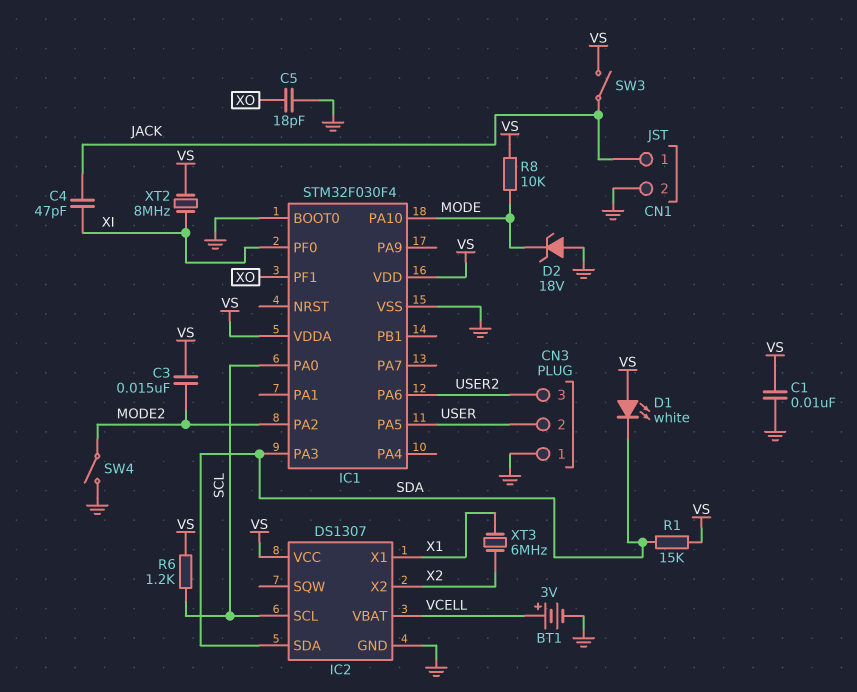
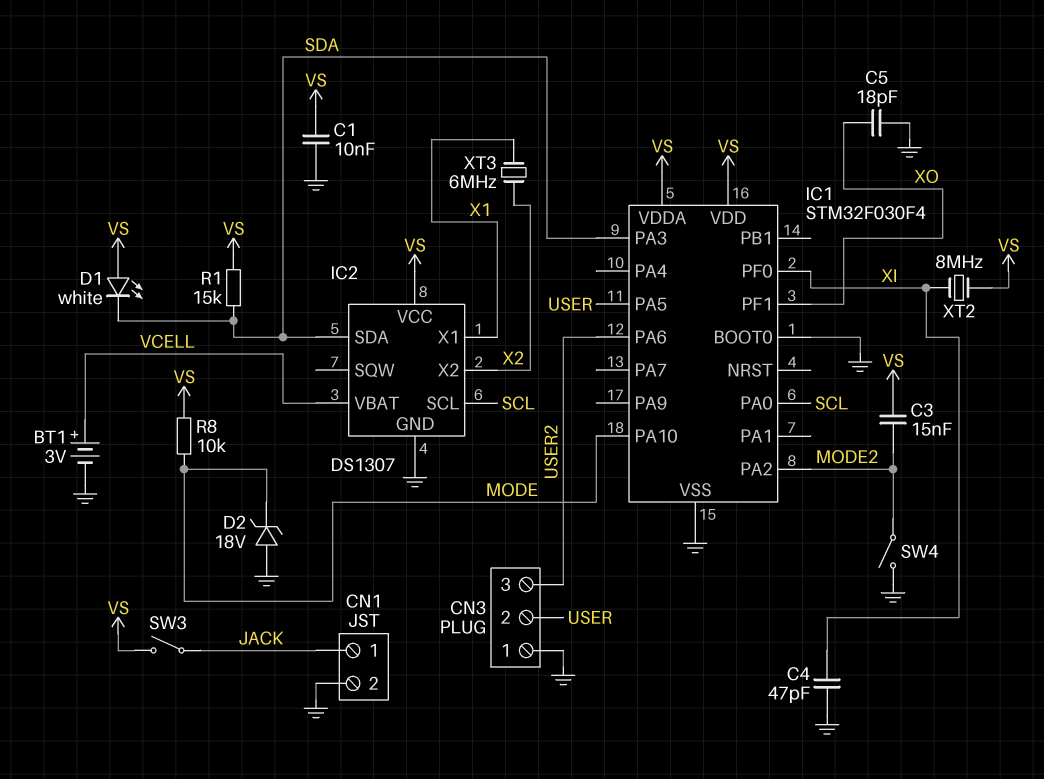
C4: 47pF (JACK, XI) -> 47pF (GND, XI)
R6: 1.2k (SCL, VS) -> none

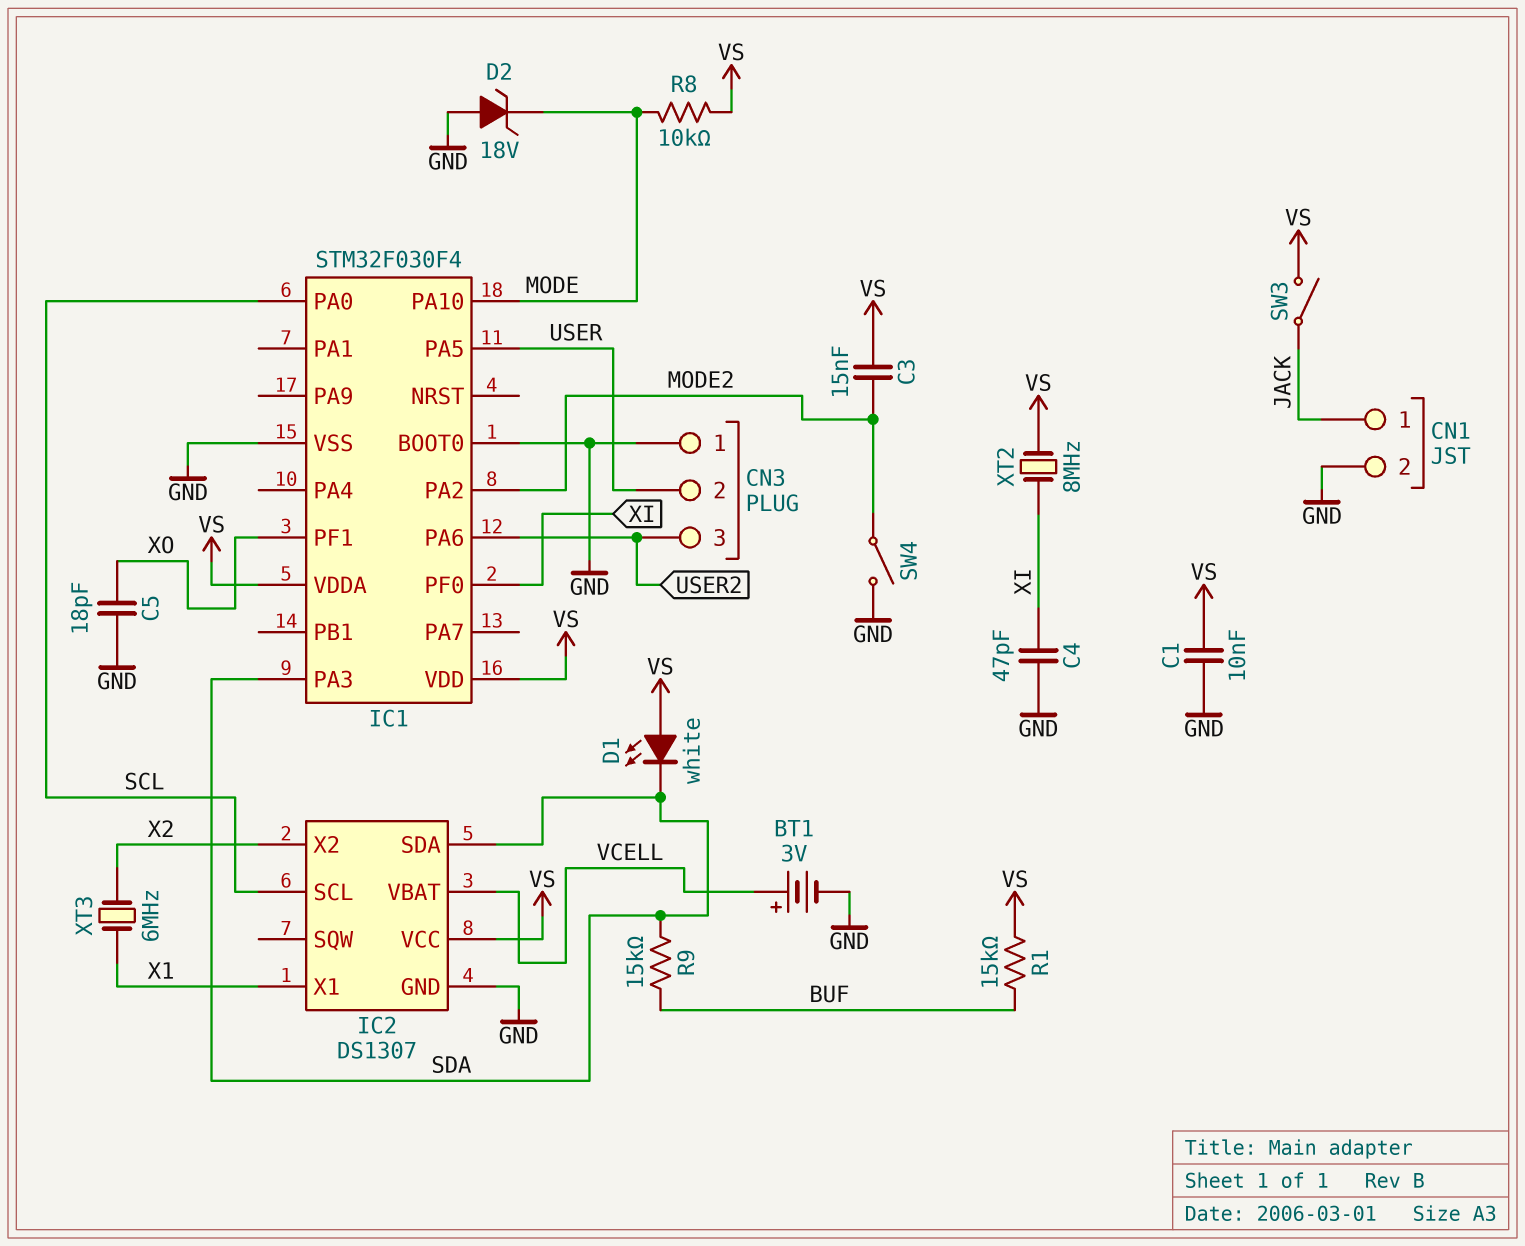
R1: 15k (SDA, VS) -> 15k (BUF, VS)
R9: none -> 15k (BUF, SDA)

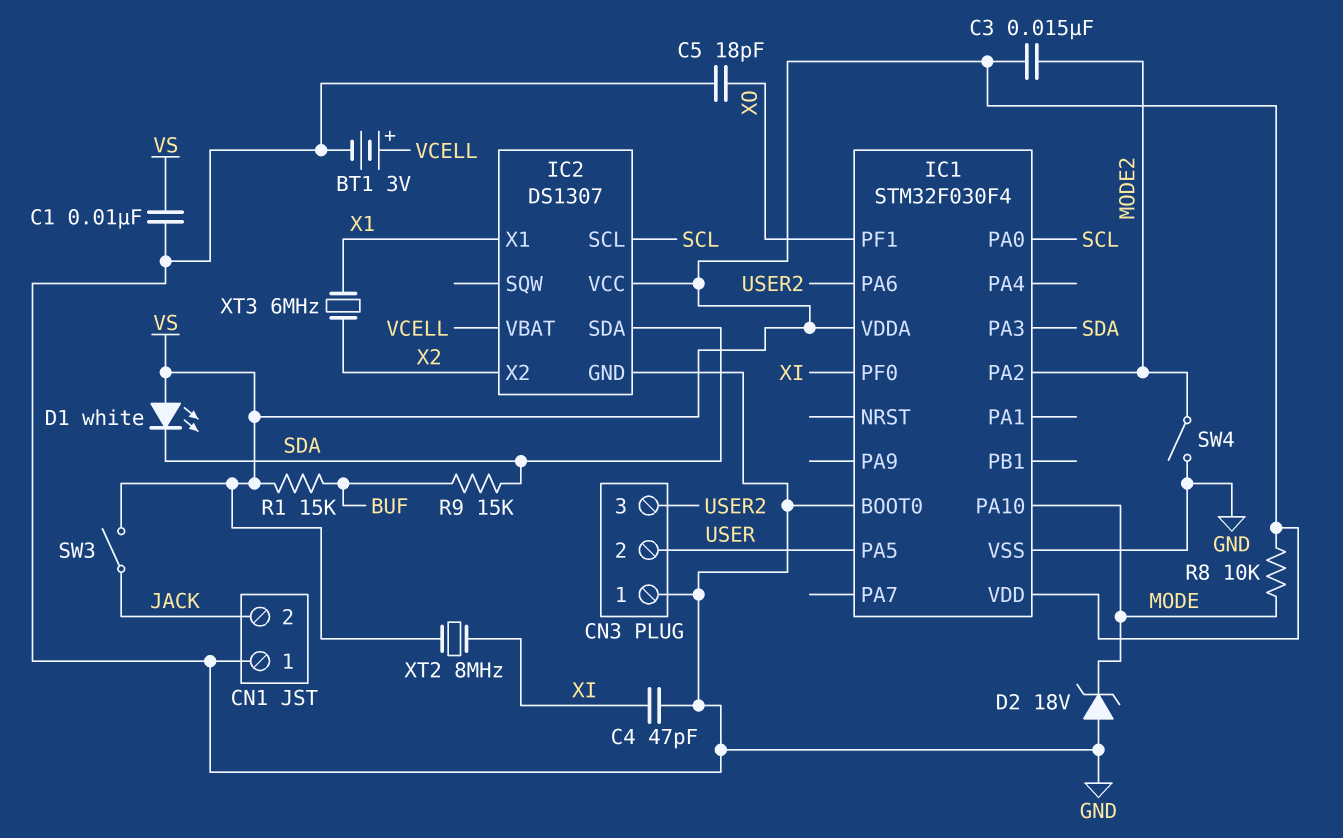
CN1 pin 1: JACK -> GND
CN1 pin 2: GND -> JACK

